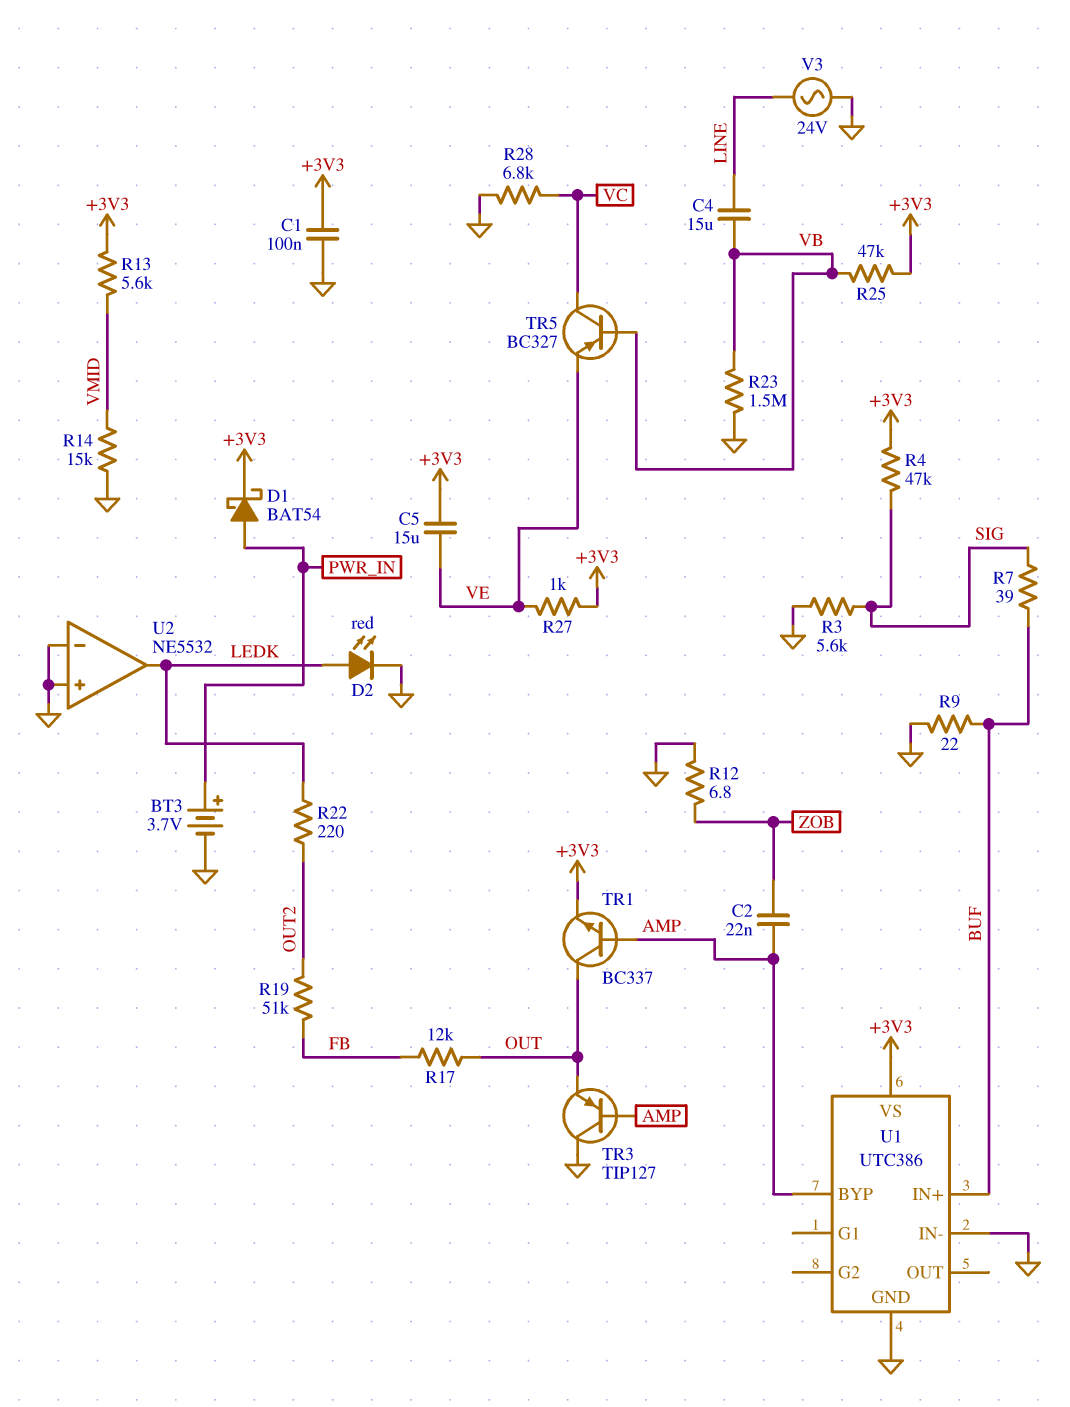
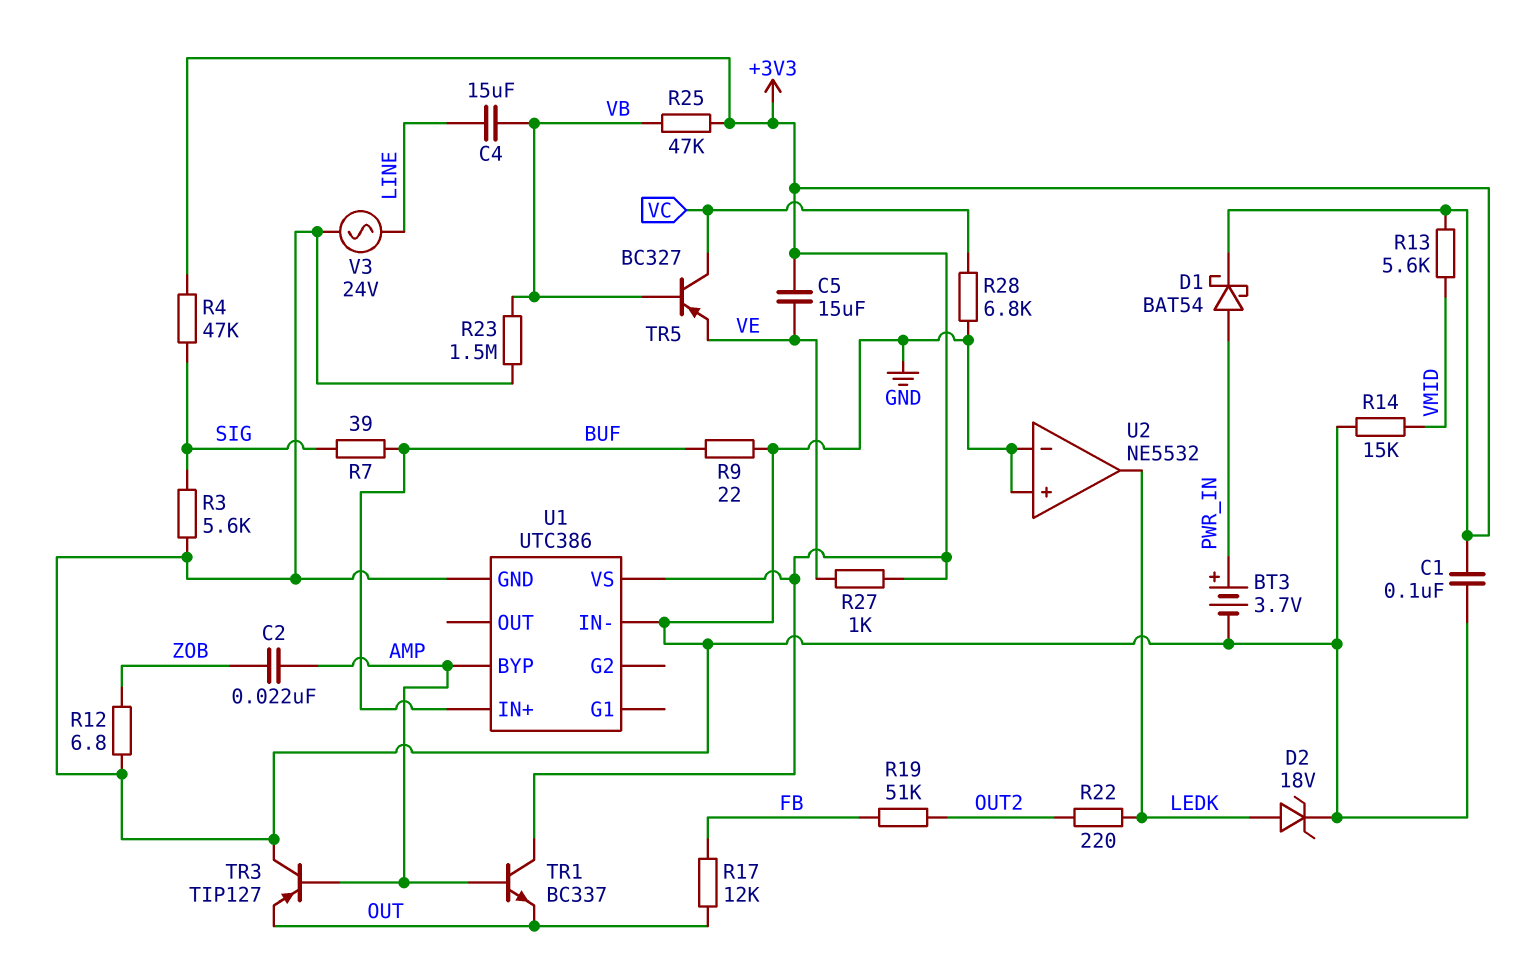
D2: LED red (A LEDK, K GND) -> zener 18V (A LEDK, K GND)
TR1: NPN BC337 (B AMP, C OUT, E +3V3) -> NPN BC337 (B AMP, C +3V3, E OUT)

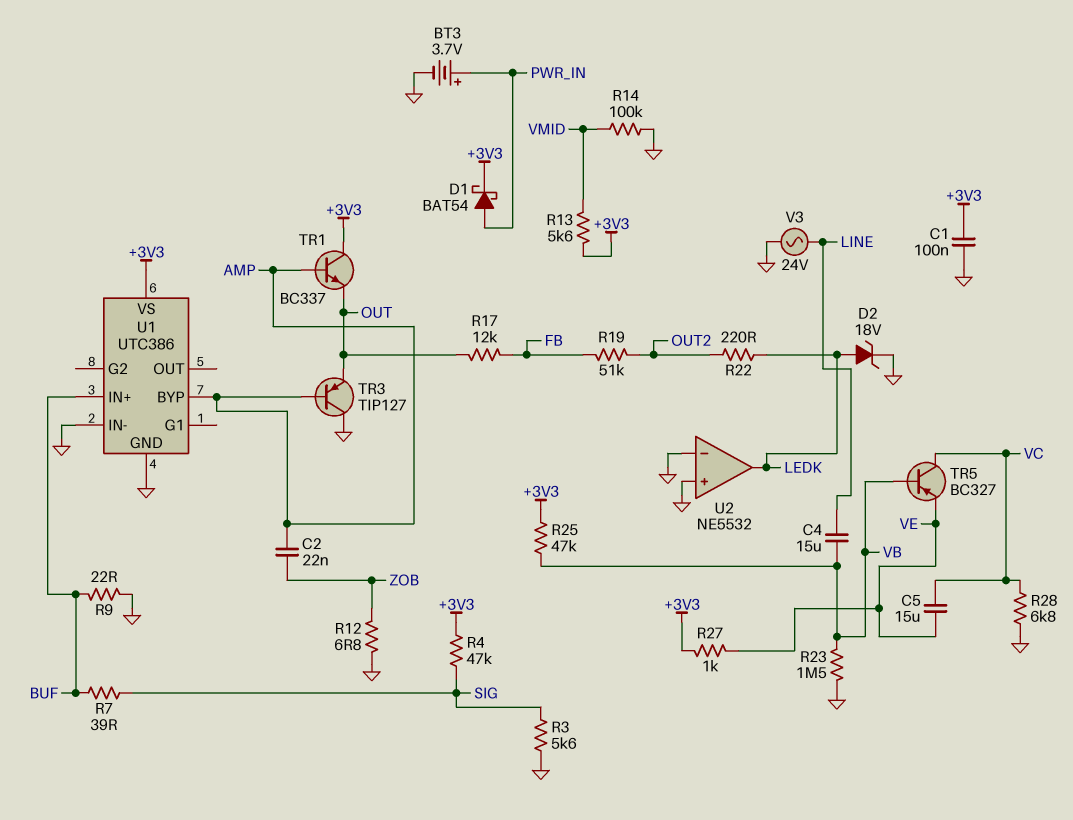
C5: 15uF (+3V3, VE) -> 15uF (VC, VE)
R14: 15k (GND, VMID) -> 100k (GND, VMID)

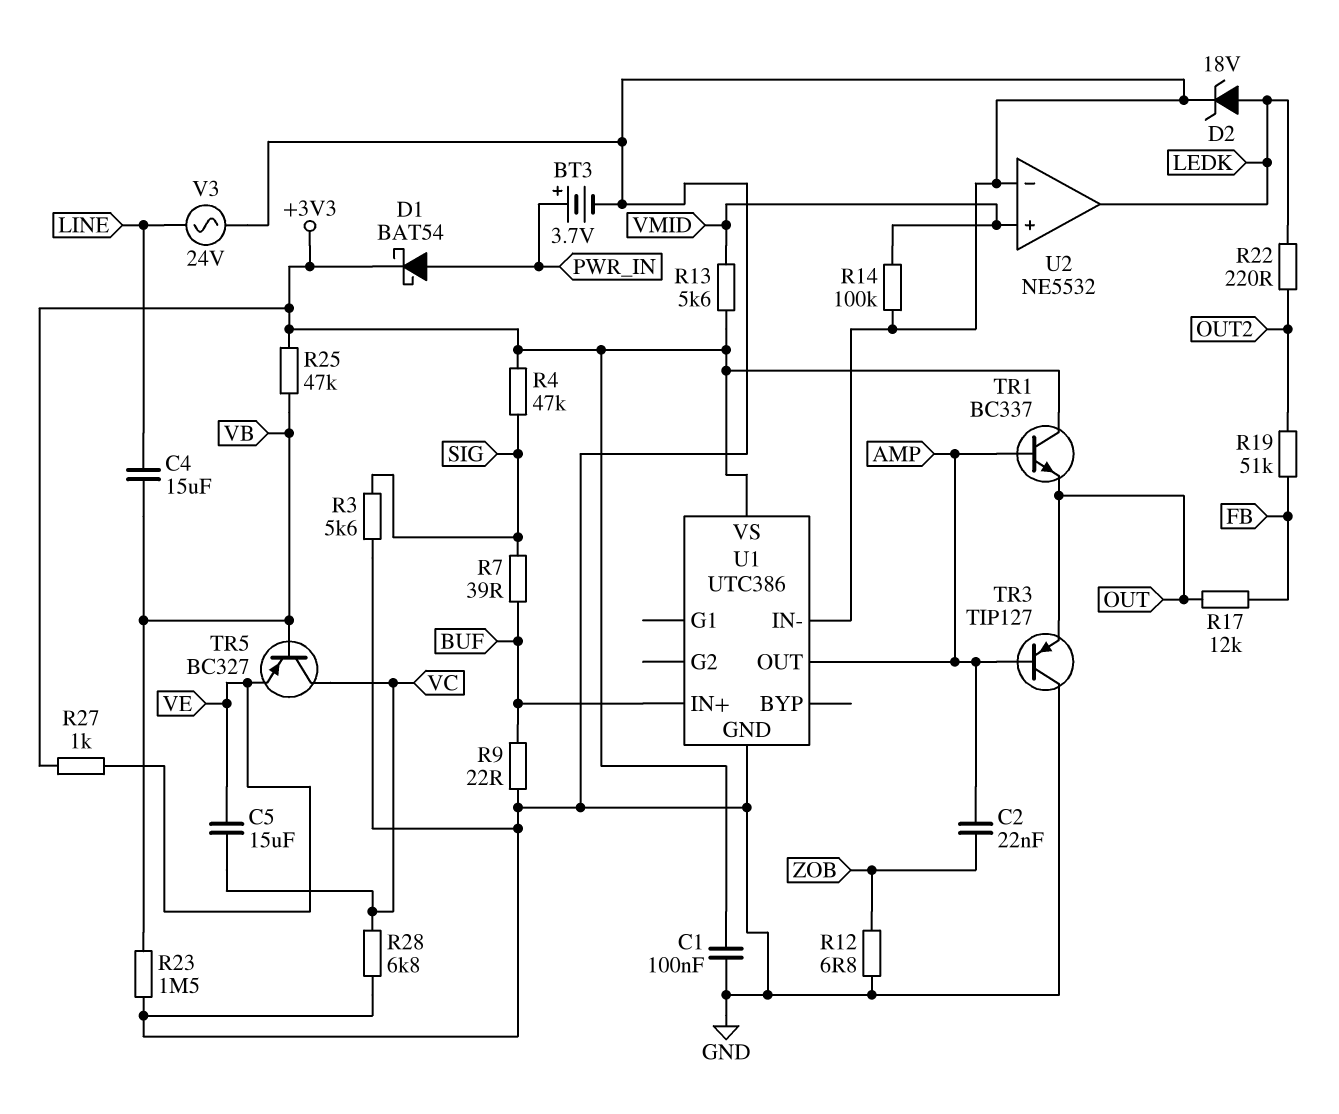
U1 pin BYP: AMP -> none
U1 pin OUT: none -> AMP
U2 pin in+: GND -> VMID

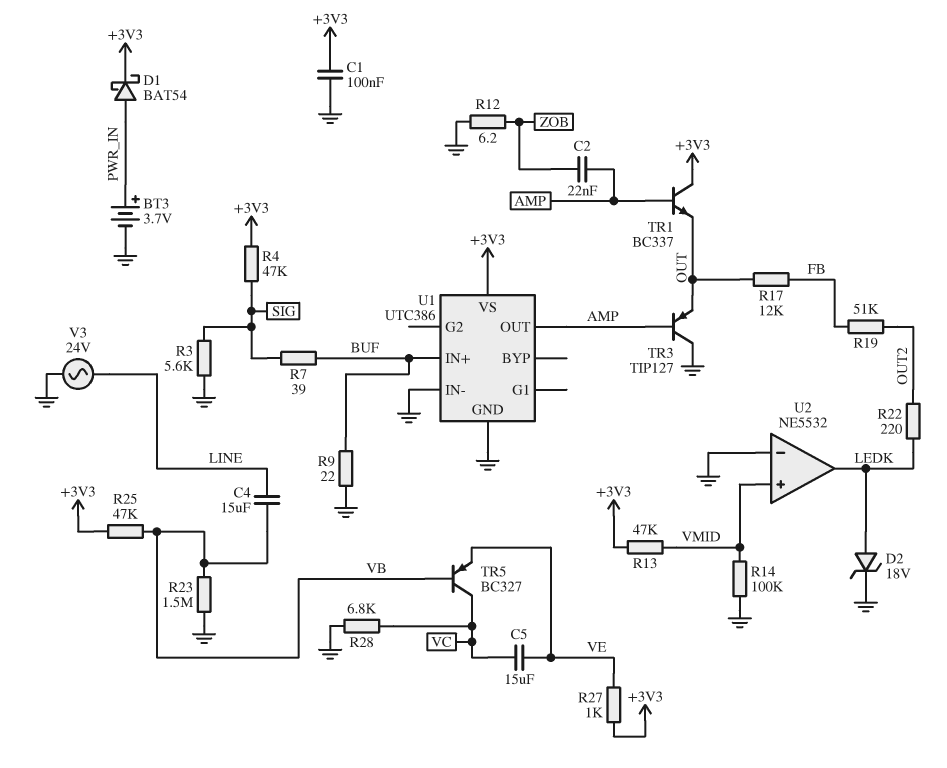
R12: 6.8 (GND, ZOB) -> 6.2 (GND, ZOB)
R13: 5.6k (+3V3, VMID) -> 47k (+3V3, VMID)

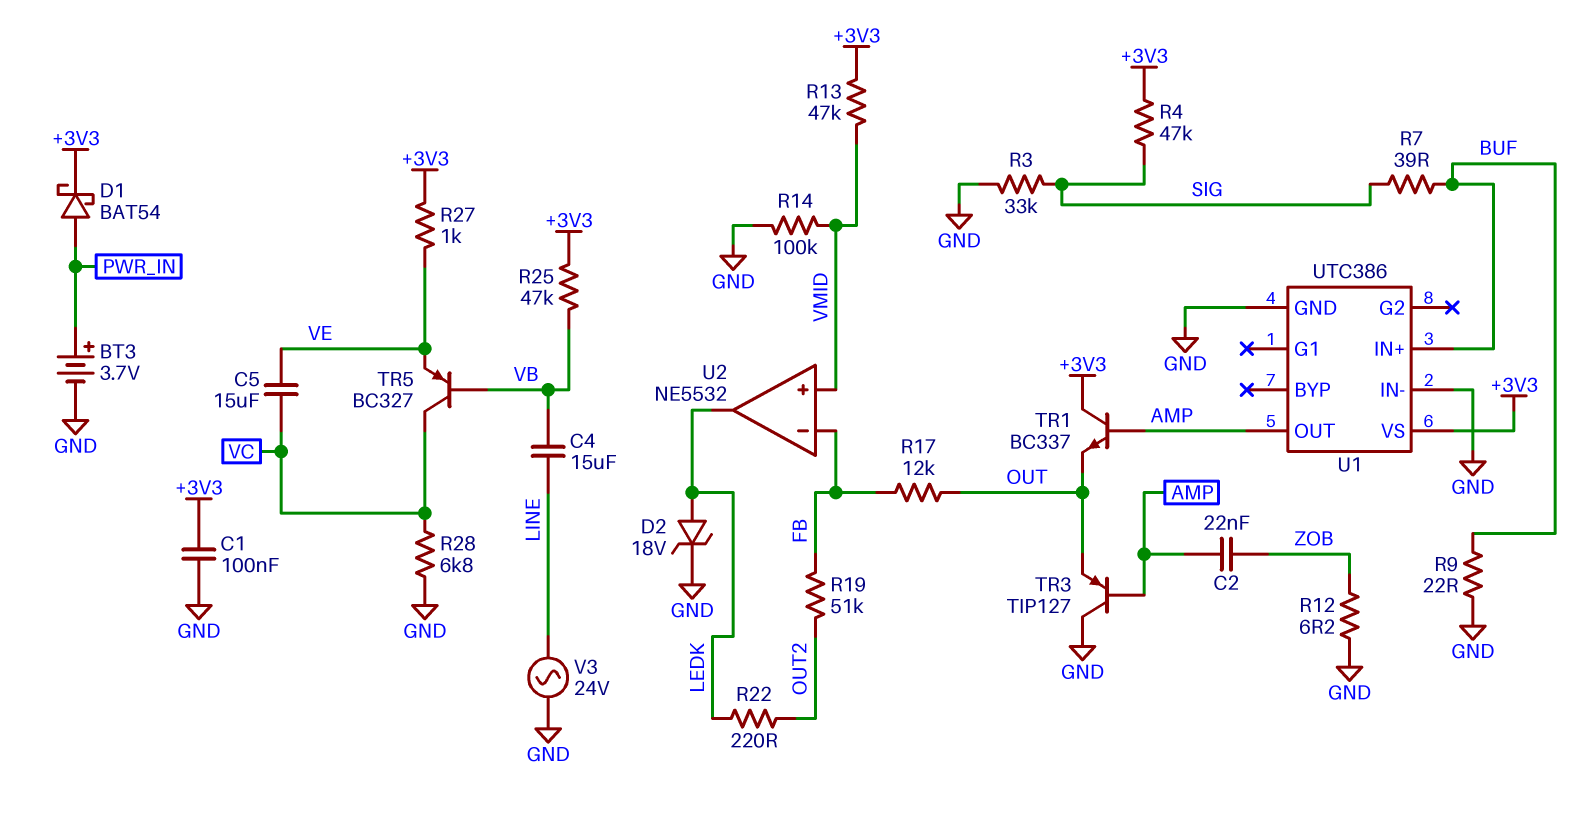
R3: 5.6k (GND, SIG) -> 33k (GND, SIG)
R23: 1.5M (GND, VB) -> none
U2 pin in-: GND -> FB

